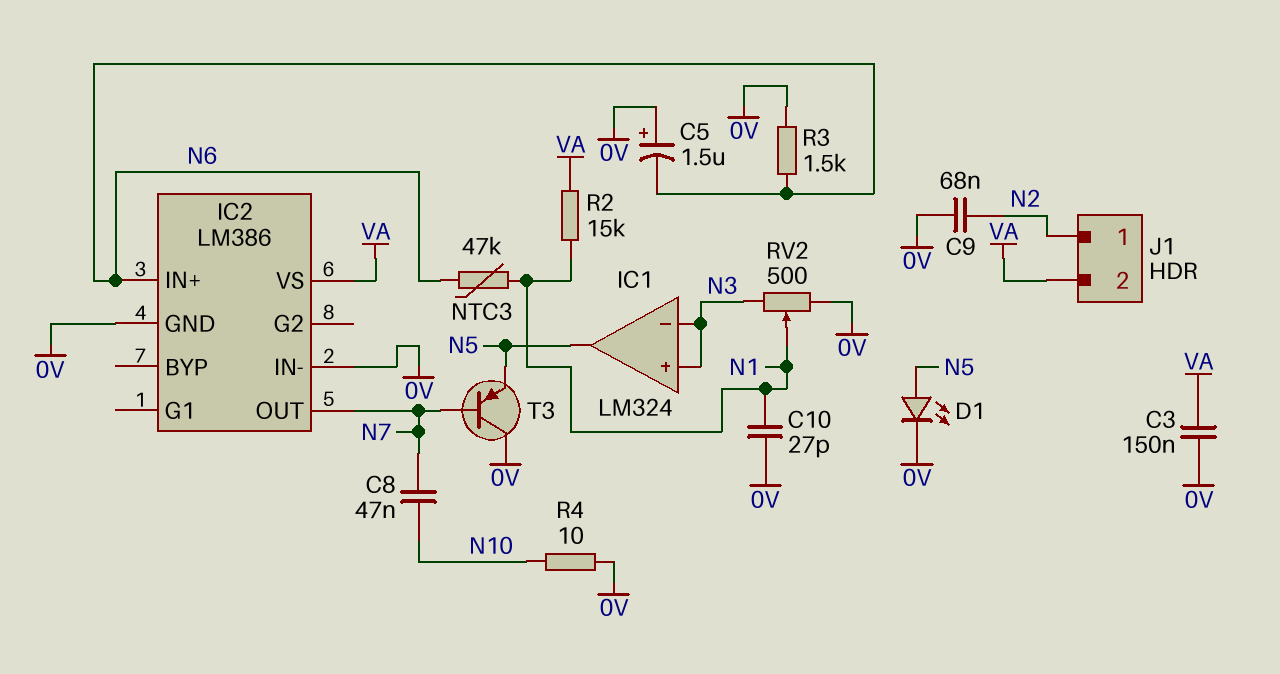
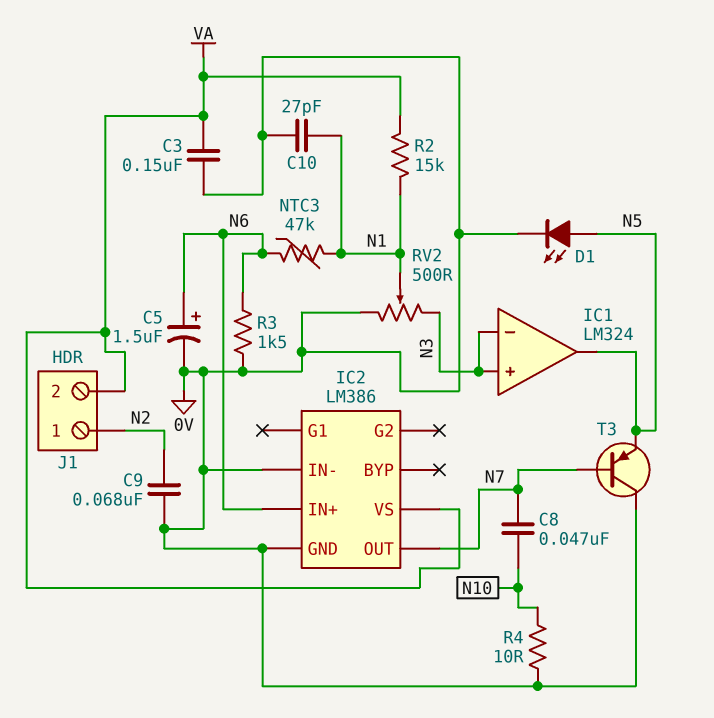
C5: 1.5uF (plus 0V, minus N6) -> 1.5uF (plus N6, minus 0V)

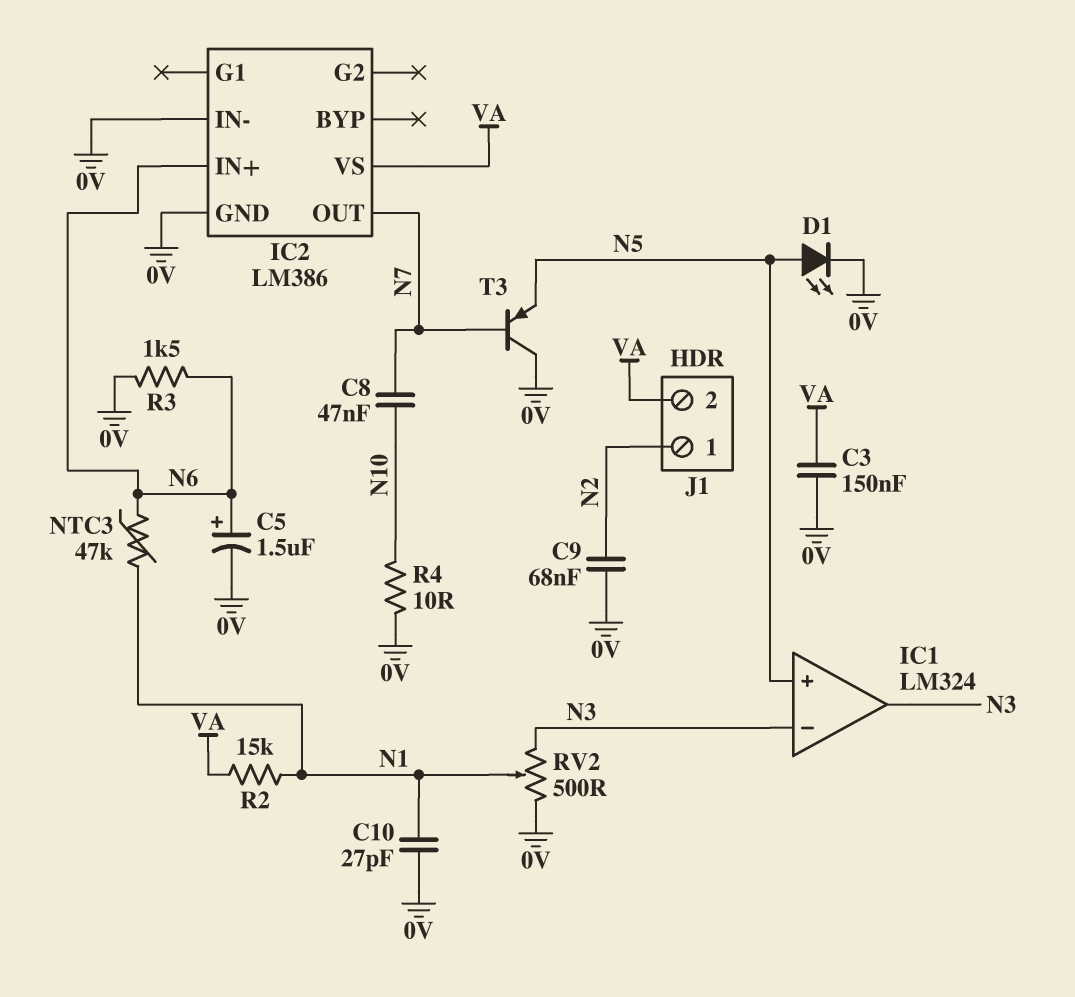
IC1 pin in+: N3 -> N5
IC1 pin out: N5 -> N3

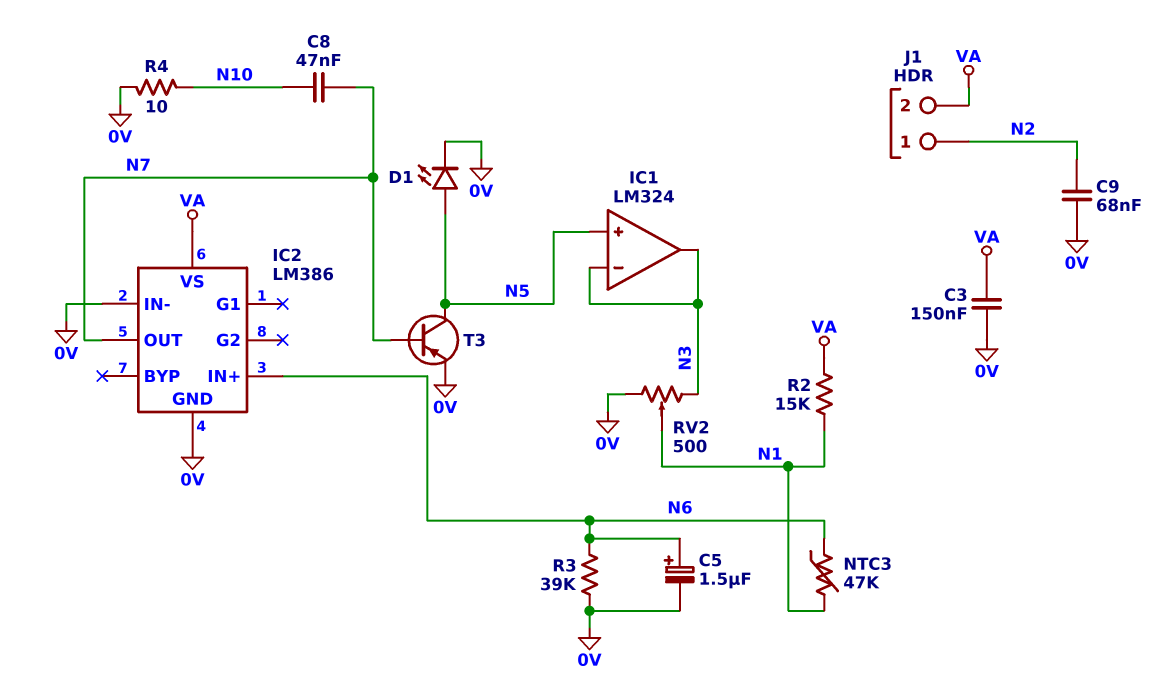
C10: 27pF (0V, N1) -> none
R3: 1.5k (0V, N6) -> 39k (0V, N6)
T3: PNP (B N7, C 0V, E N5) -> PNP (B N7, C N5, E 0V)

